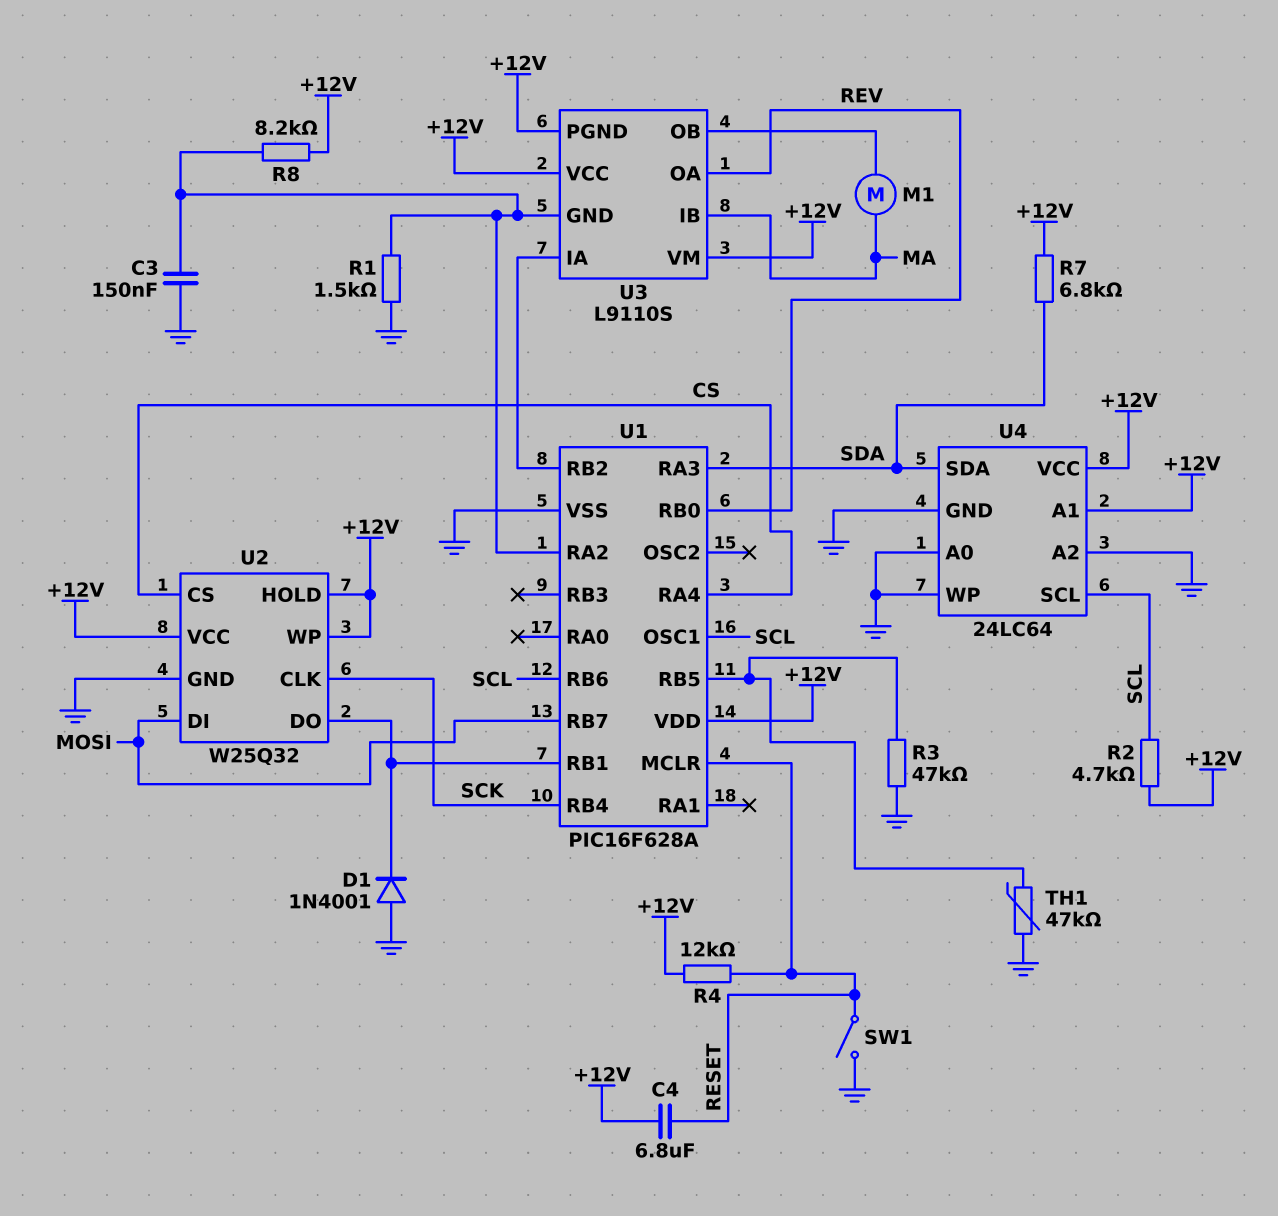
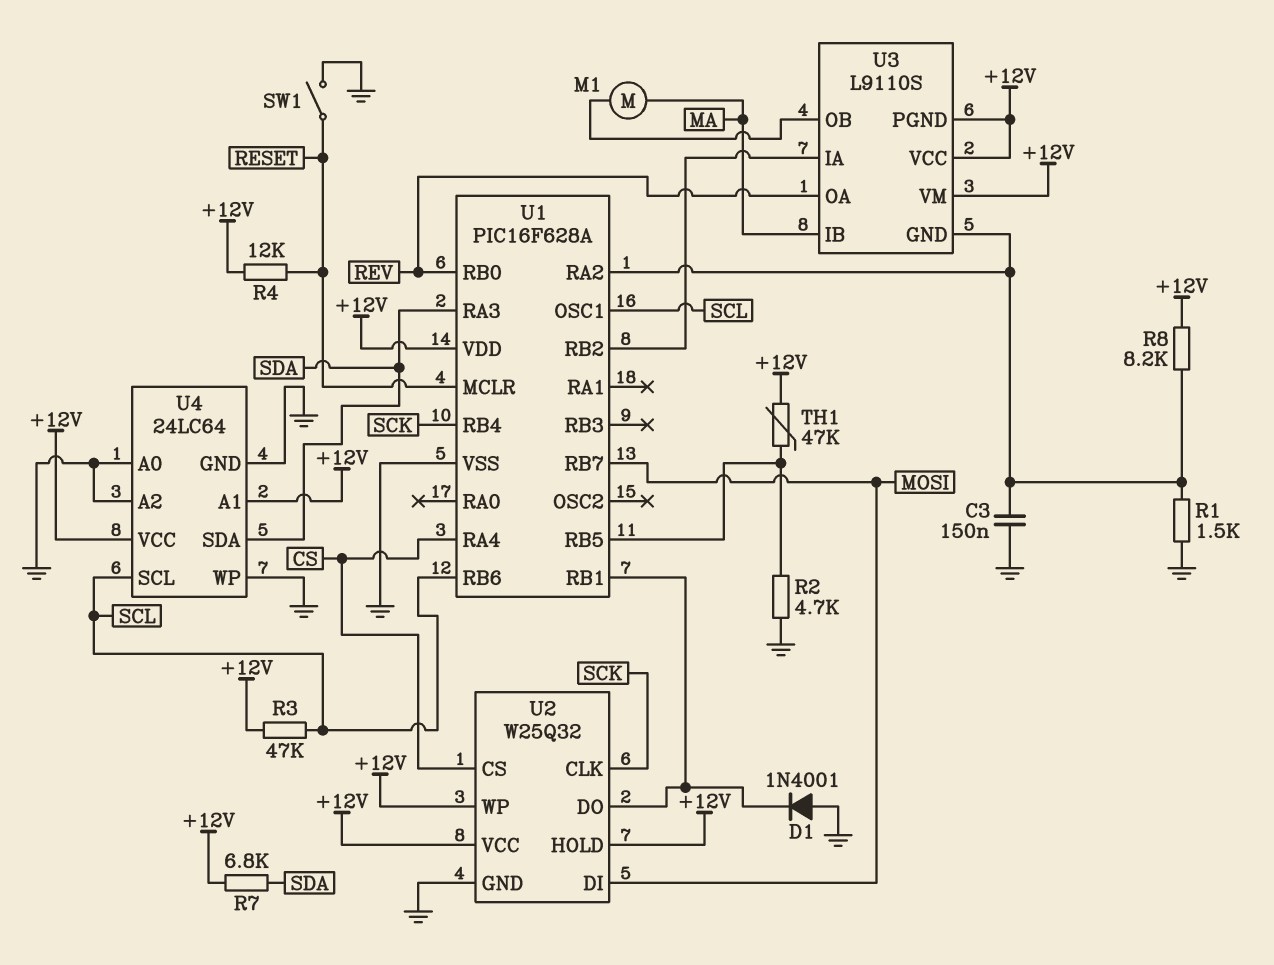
C4: 6.8uF (+12V, RESET) -> none
R2: 4.7k (+12V, SCL) -> 4.7k (GND, U1/RB5)
R3: 47k (GND, U1/RB5) -> 47k (+12V, SCL)
TH1: 47k (GND, U1/RB5) -> 47k (+12V, U1/RB5)

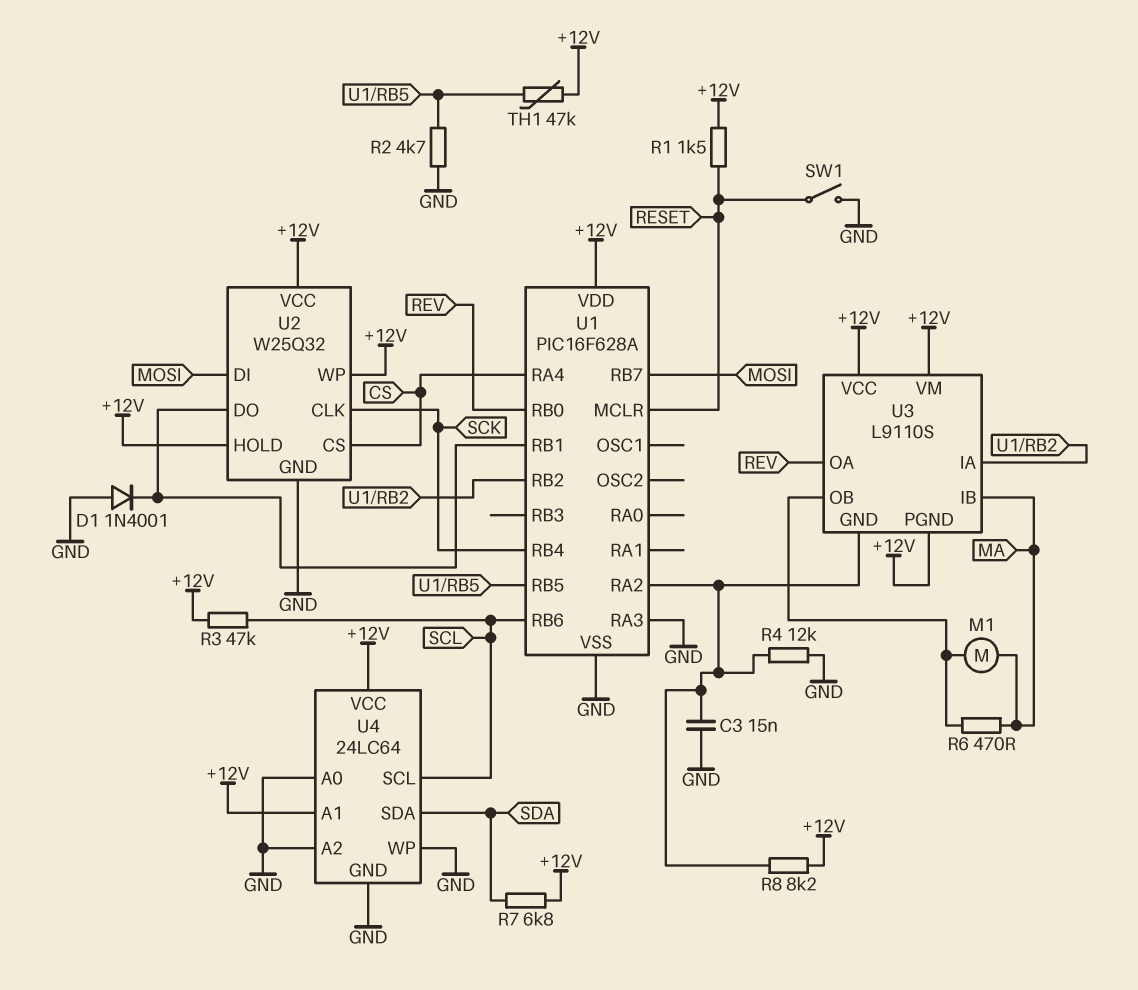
C3: 150nF (GND, U1/RA2) -> 15nF (GND, U1/RA2)
R1: 1.5k (GND, U1/RA2) -> 1.5k (+12V, RESET)
R4: 12k (+12V, RESET) -> 12k (GND, U1/RA2)
R6: none -> 470 (MA, U3/OB)
U1 pin OSC1: SCL -> none
U1 pin RA3: SDA -> GND

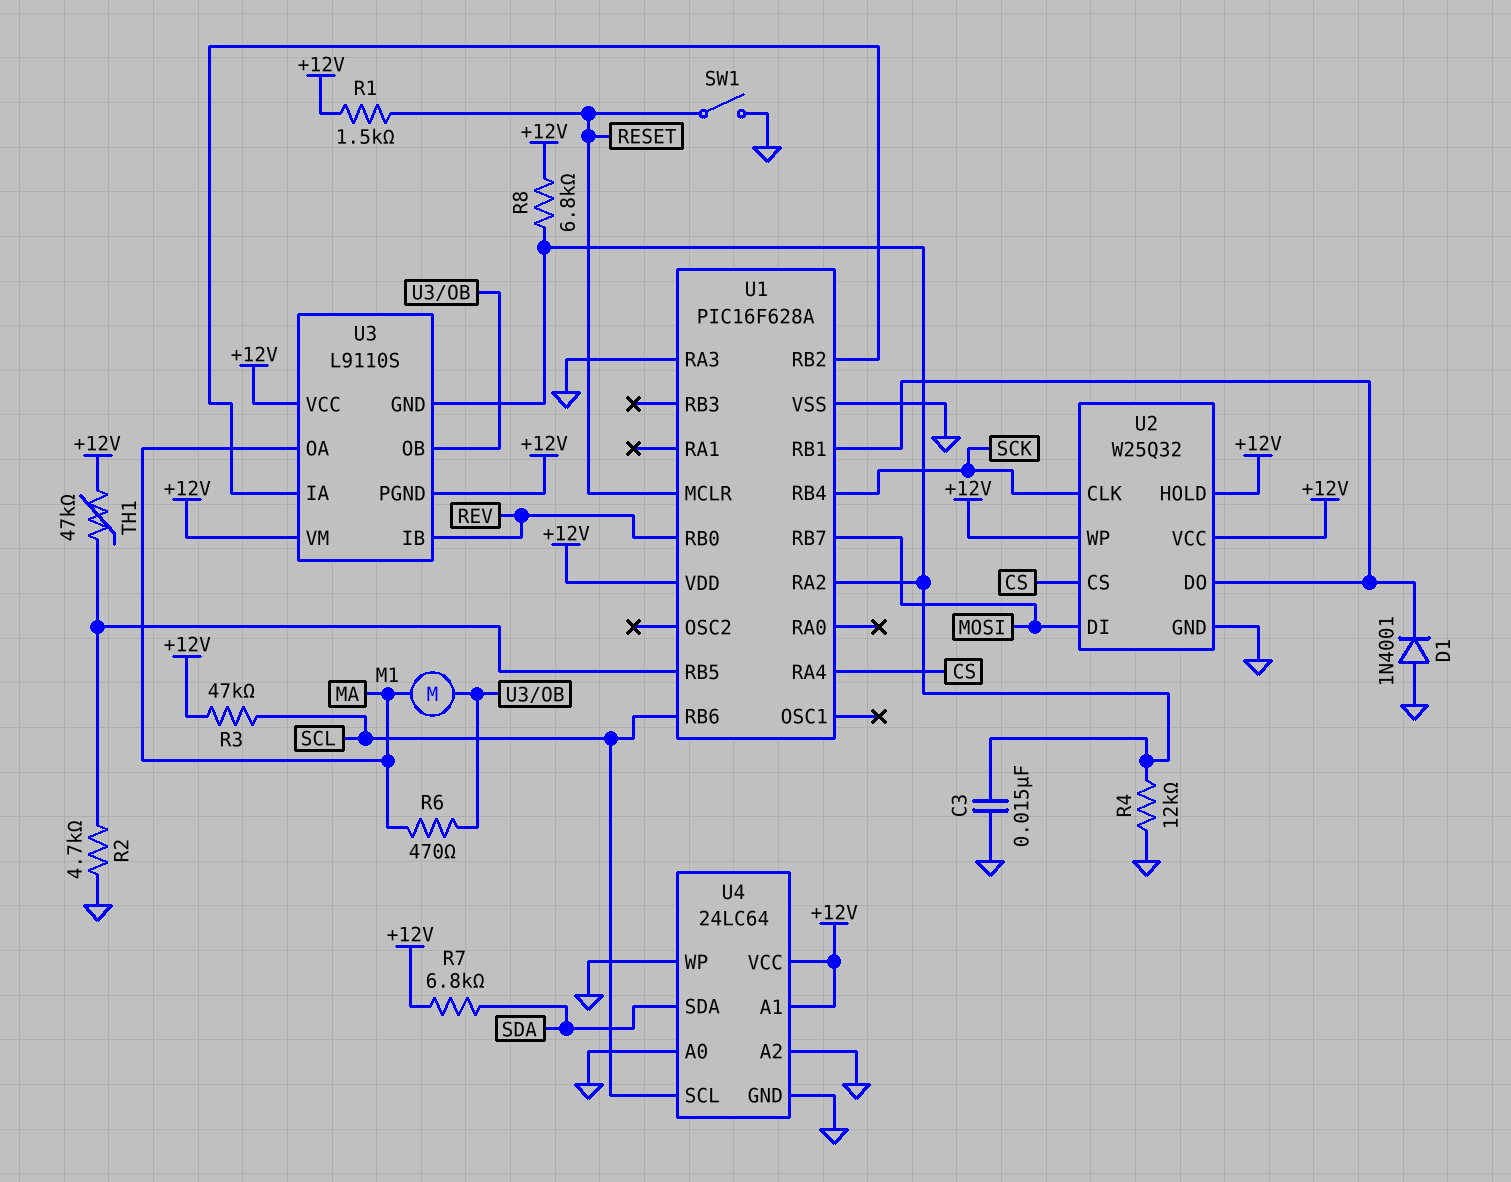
R8: 8.2k (+12V, U1/RA2) -> 6.8k (+12V, U1/RA2)
U3 pin IB: MA -> REV
U3 pin OA: REV -> MA

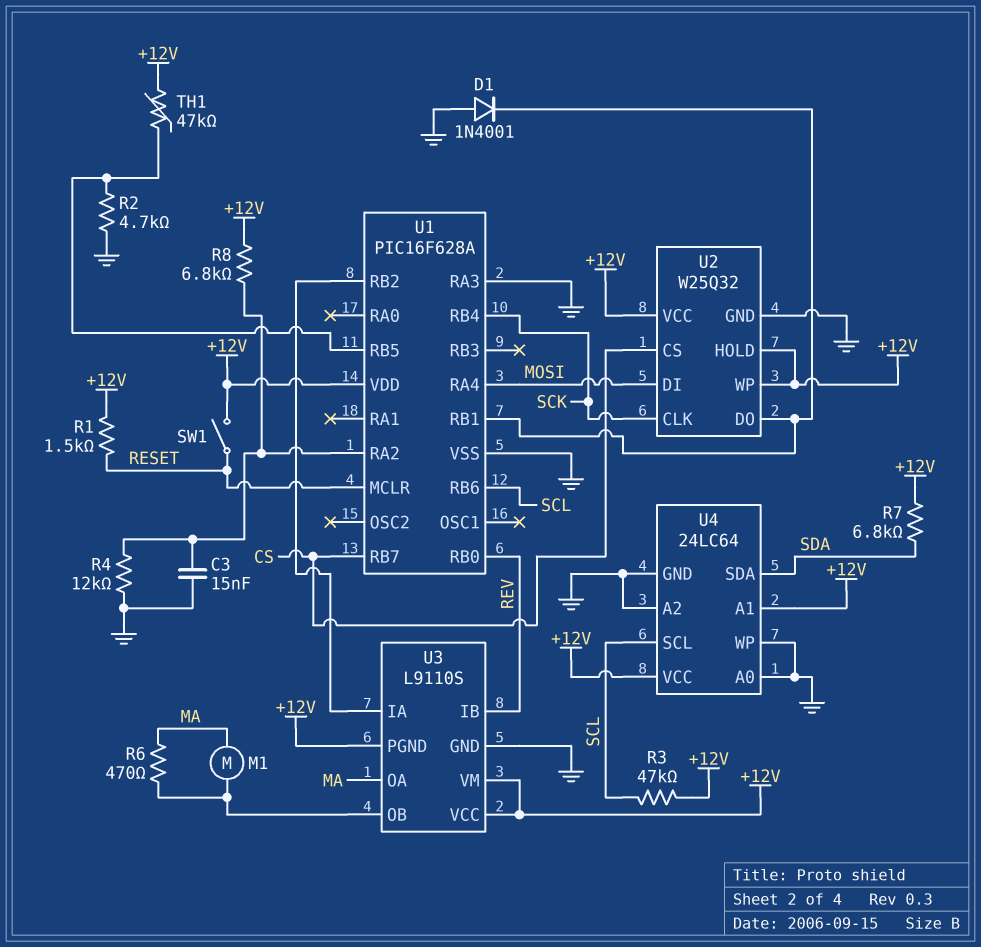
SW1: switch (GND, RESET) -> switch (+12V, RESET)
U1 pin RA4: CS -> MOSI
U1 pin RB7: MOSI -> CS
U3 pin GND: U1/RA2 -> GND

